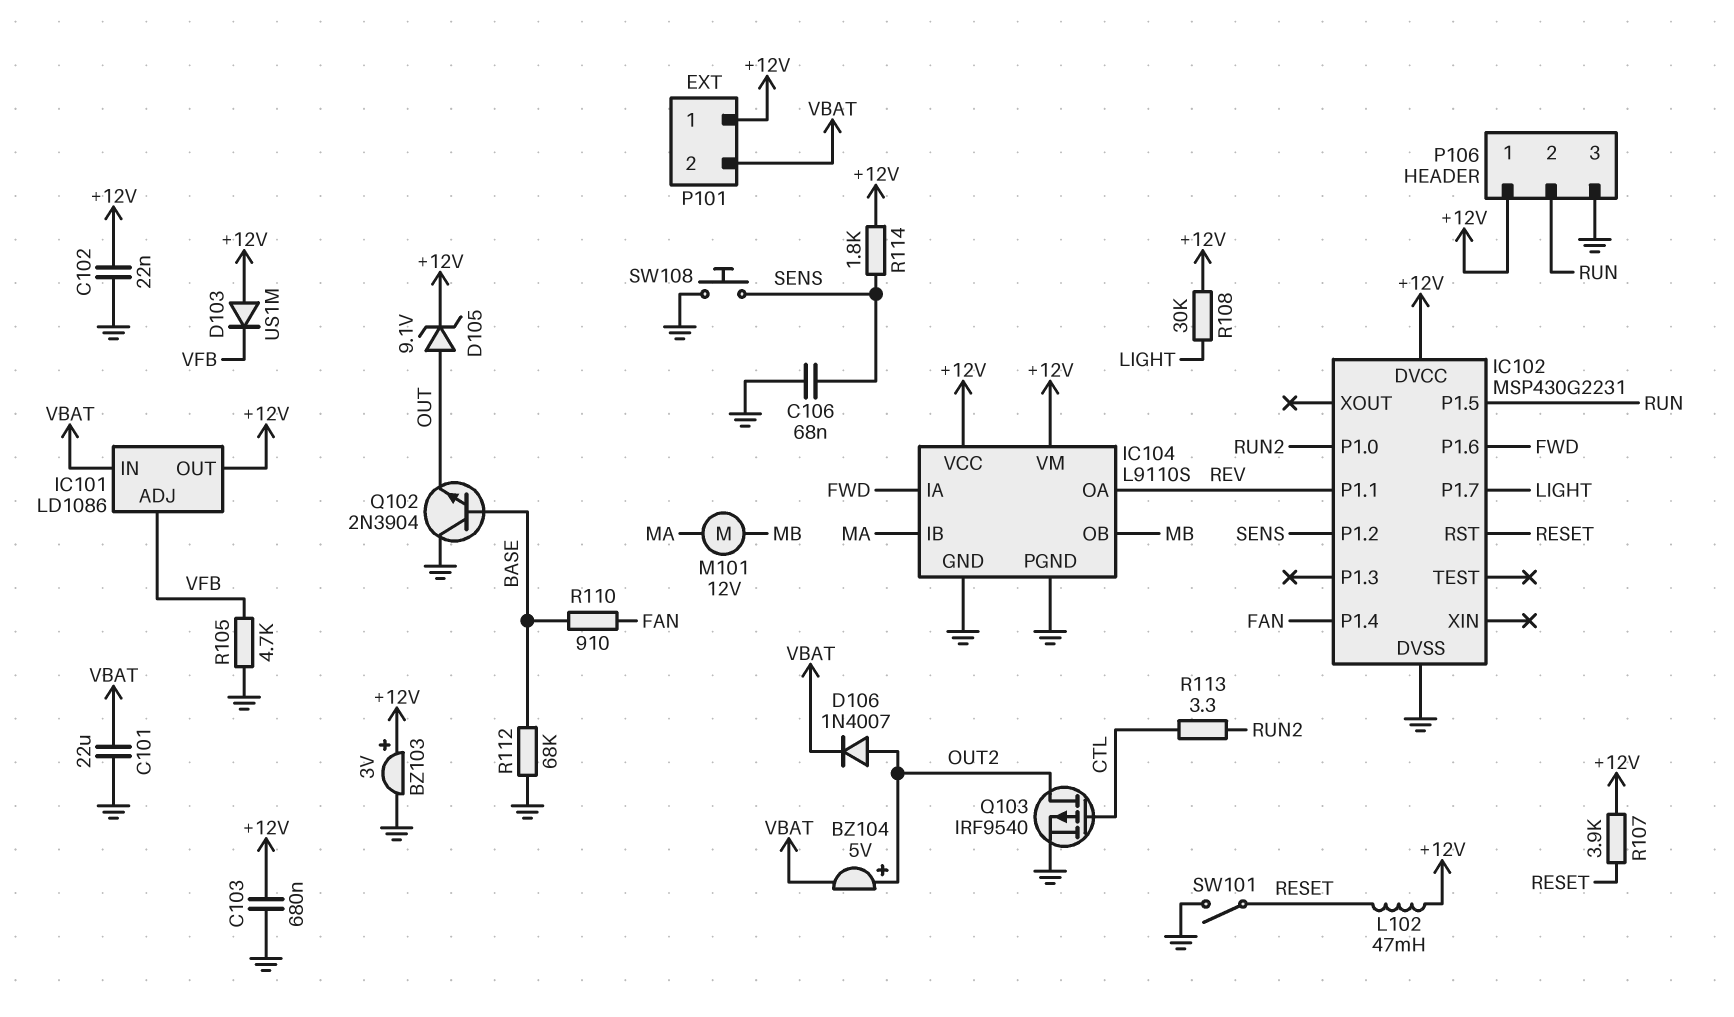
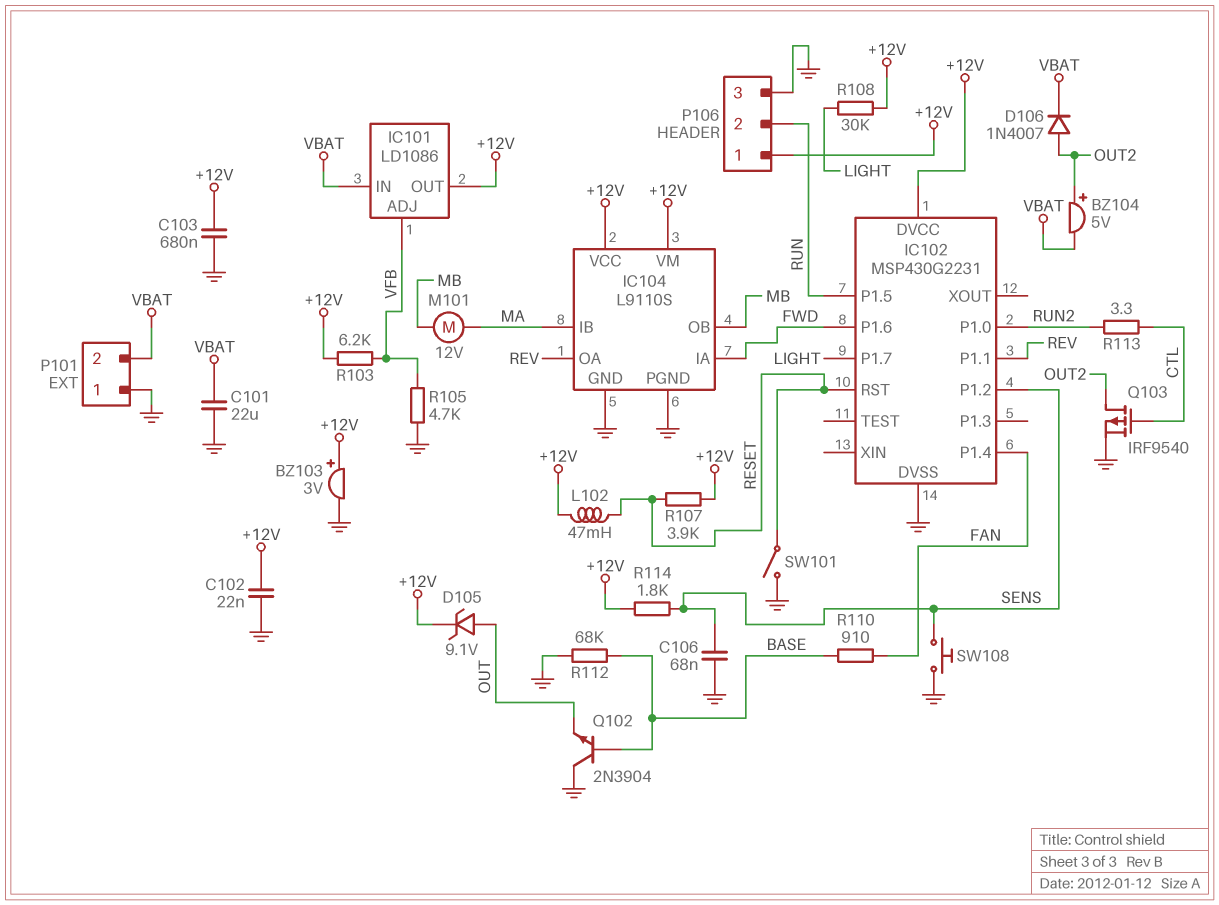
D103: diode US1M (A +12V, K VFB) -> none
P101 pin 1: +12V -> GND
R103: none -> 6.2k (+12V, VFB)

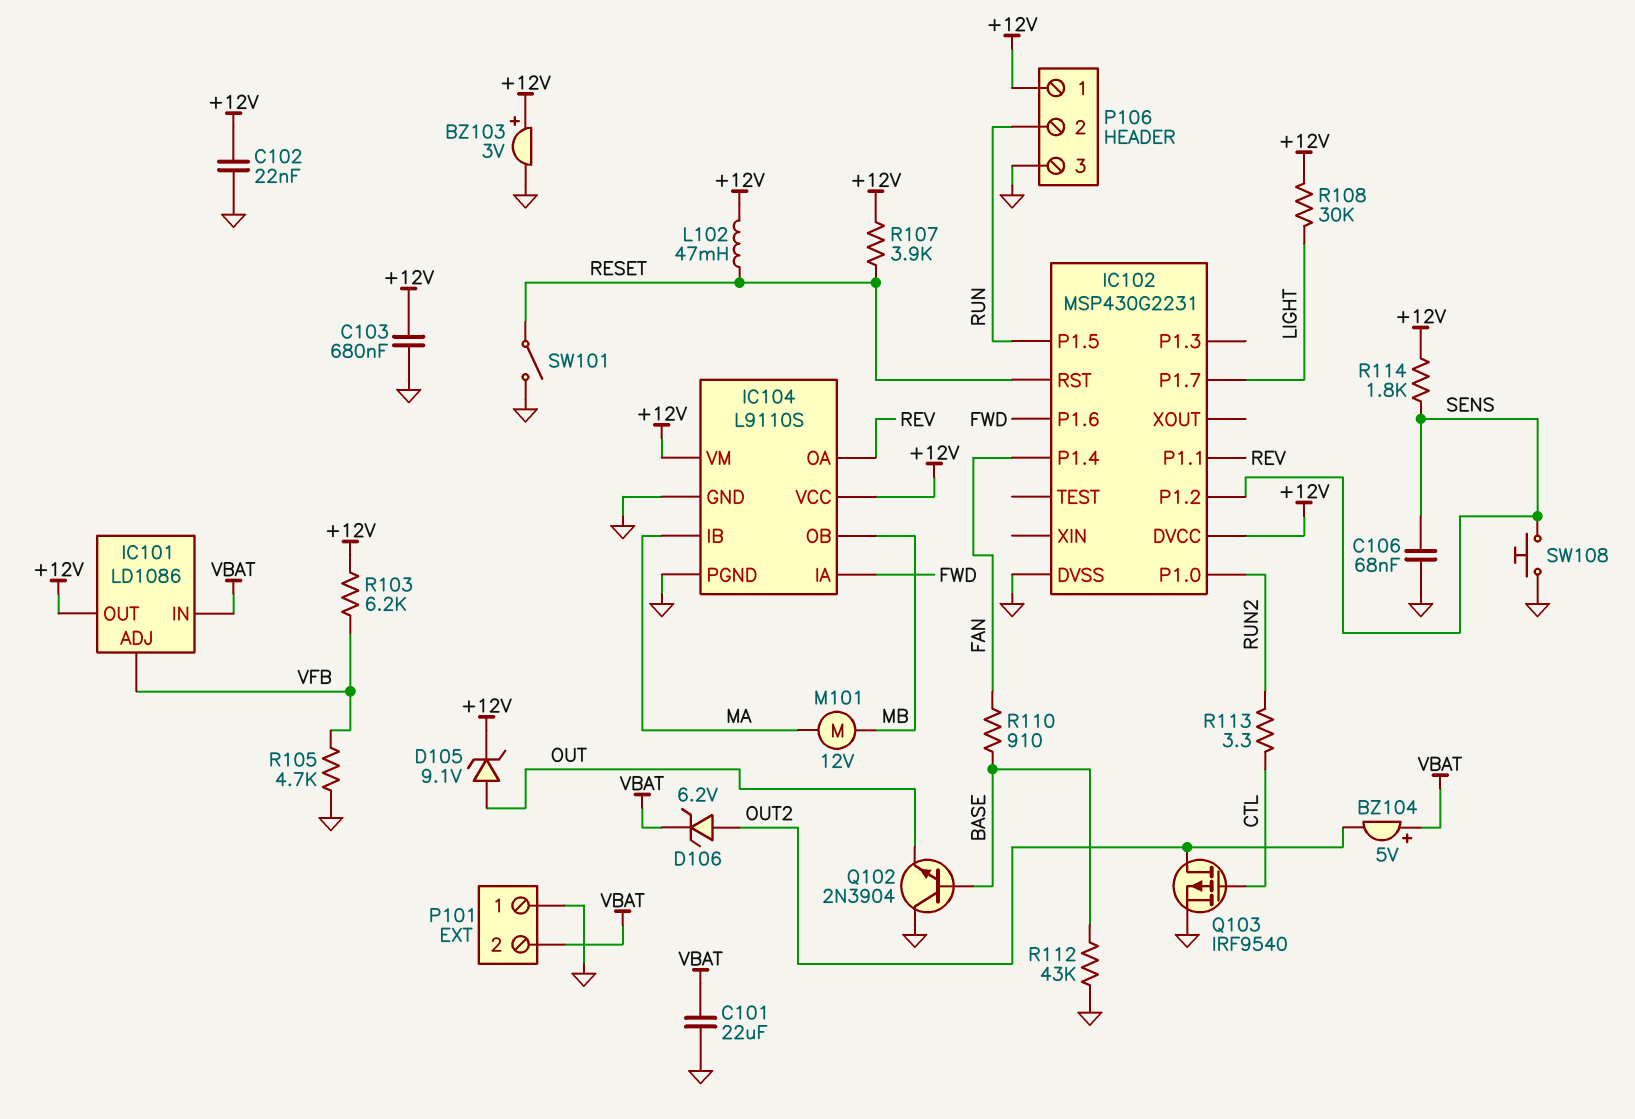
BZ104: buzzer 5V (plus OUT2, minus VBAT) -> buzzer 5V (plus VBAT, minus OUT2)
D106: diode 1N4007 (A OUT2, K VBAT) -> zener 6.2V (A OUT2, K VBAT)
R112: 68k (BASE, GND) -> 43k (BASE, GND)

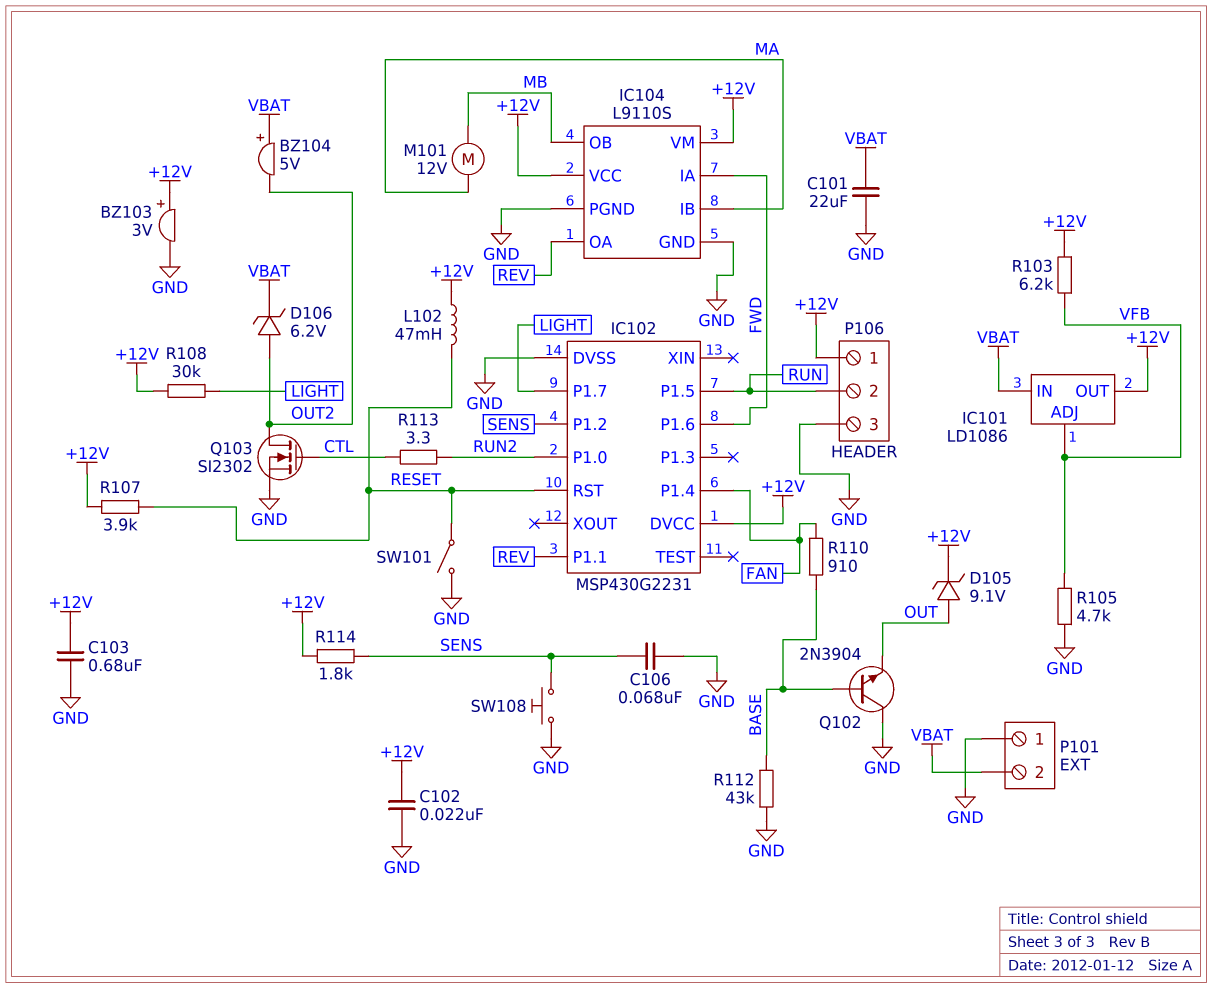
Q103: PMOS IRF9540 (G CTL, D OUT2, S GND) -> NMOS SI2302 (G CTL, D OUT2, S GND)

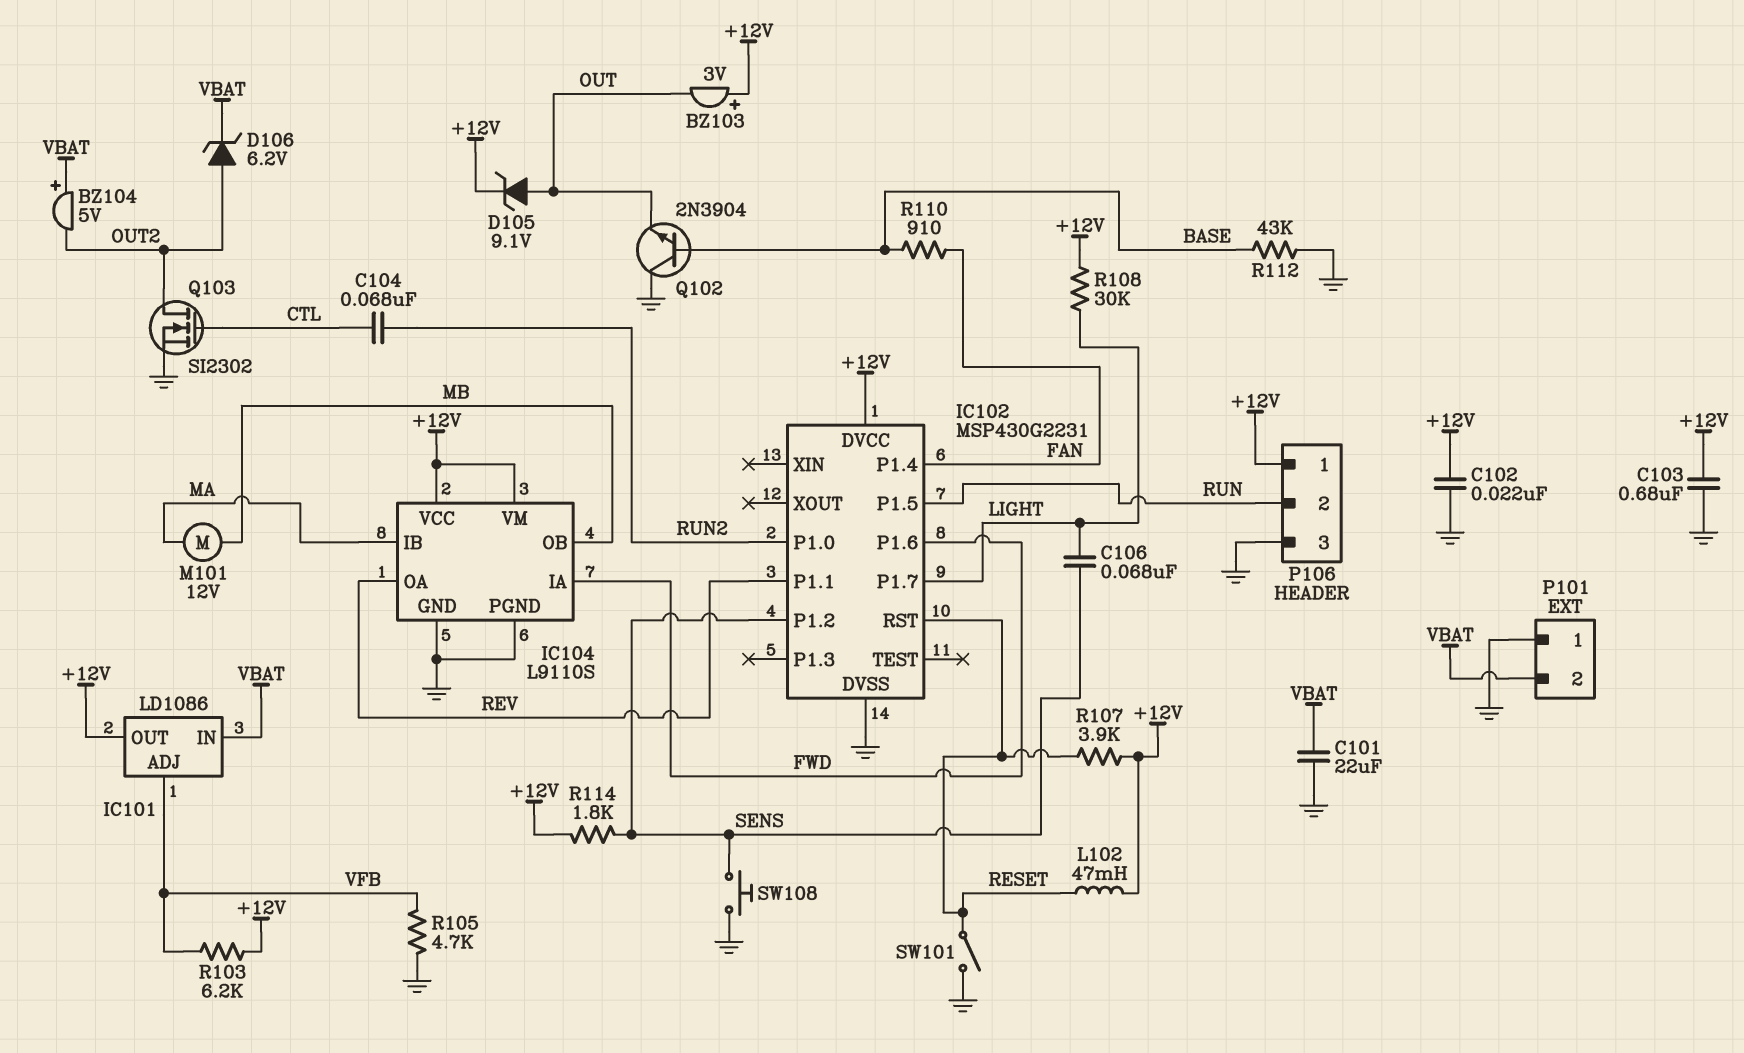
BZ103: buzzer 3V (plus +12V, minus GND) -> buzzer 3V (plus +12V, minus OUT)
C104: none -> 68nF (CTL, RUN2)
C106: 68nF (GND, SENS) -> 68nF (LIGHT, SENS)
R113: 3.3 (CTL, RUN2) -> none

